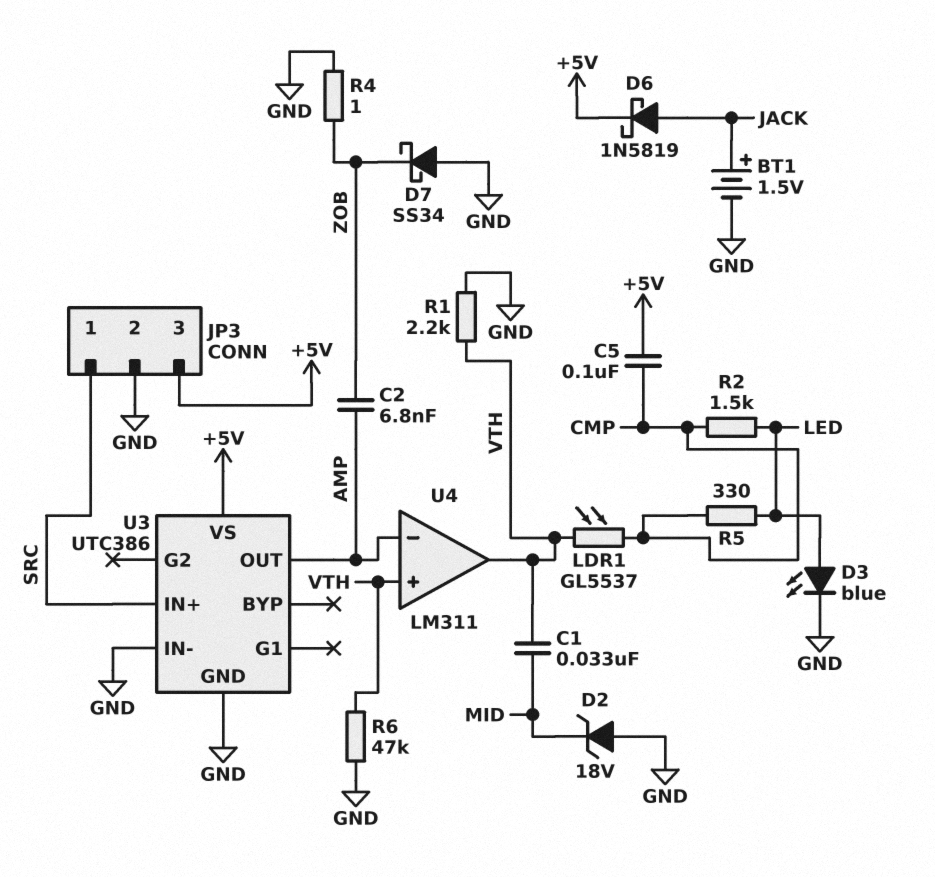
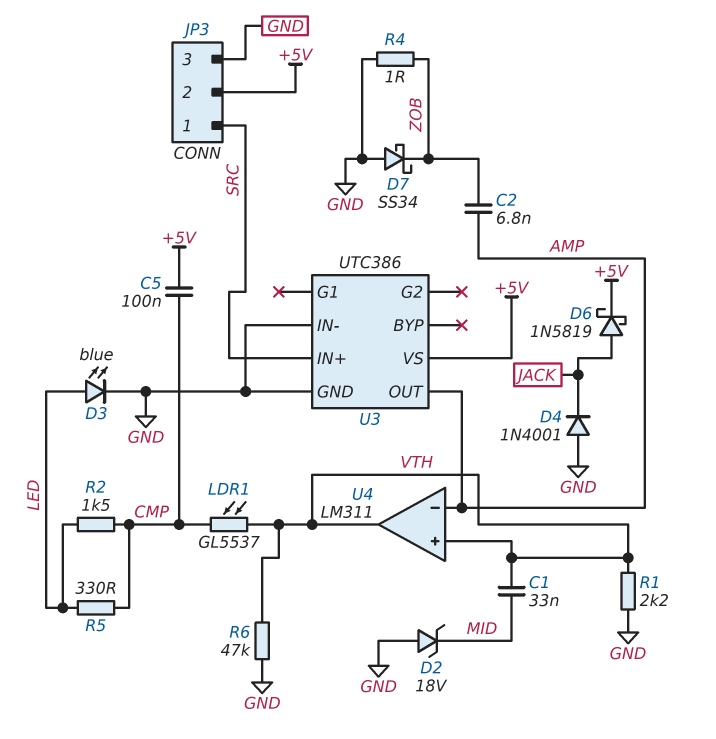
BT1: 1.5V (plus JACK, minus GND) -> none
D4: none -> diode 1N4001 (A GND, K JACK)
JP3 pin 2: GND -> +5V
JP3 pin 3: +5V -> GND

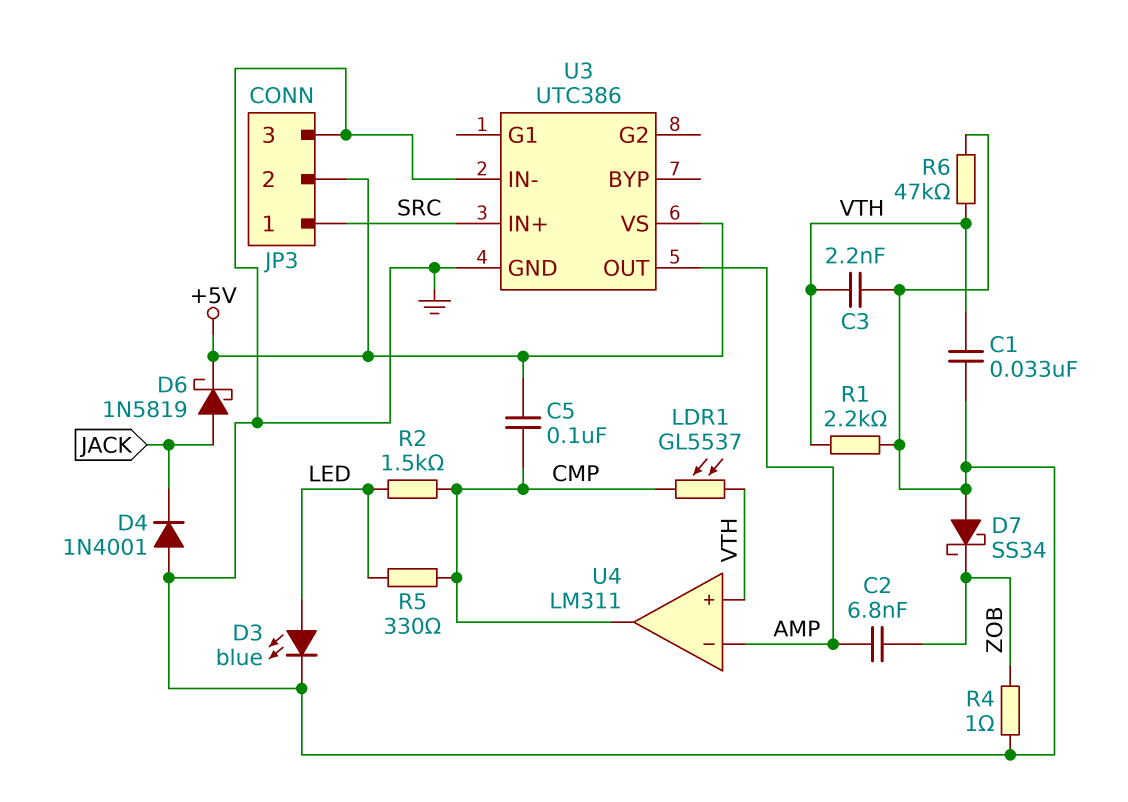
C1: 33nF (MID, VTH) -> 33nF (GND, VTH)
C3: none -> 2.2nF (GND, VTH)
D2: zener 18V (A GND, K MID) -> none
U4 pin out: VTH -> CMP

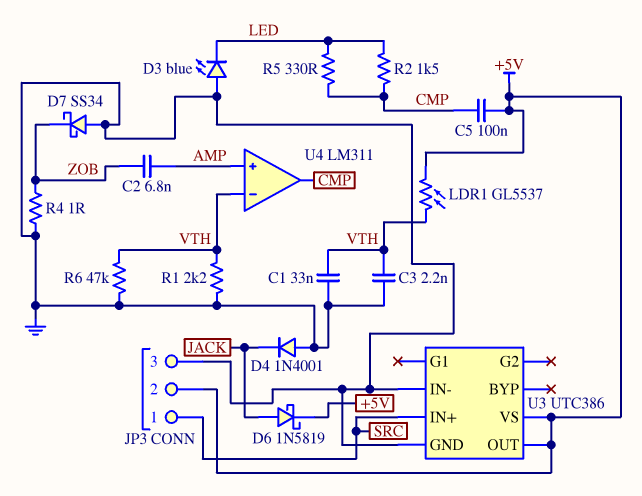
D3: LED blue (A LED, K GND) -> LED blue (A GND, K LED)
LDR1: GL5537 (CMP, VTH) -> GL5537 (+5V, VTH)
U3 pin OUT: AMP -> +5V
U4 pin in+: VTH -> AMP
U4 pin in-: AMP -> VTH

